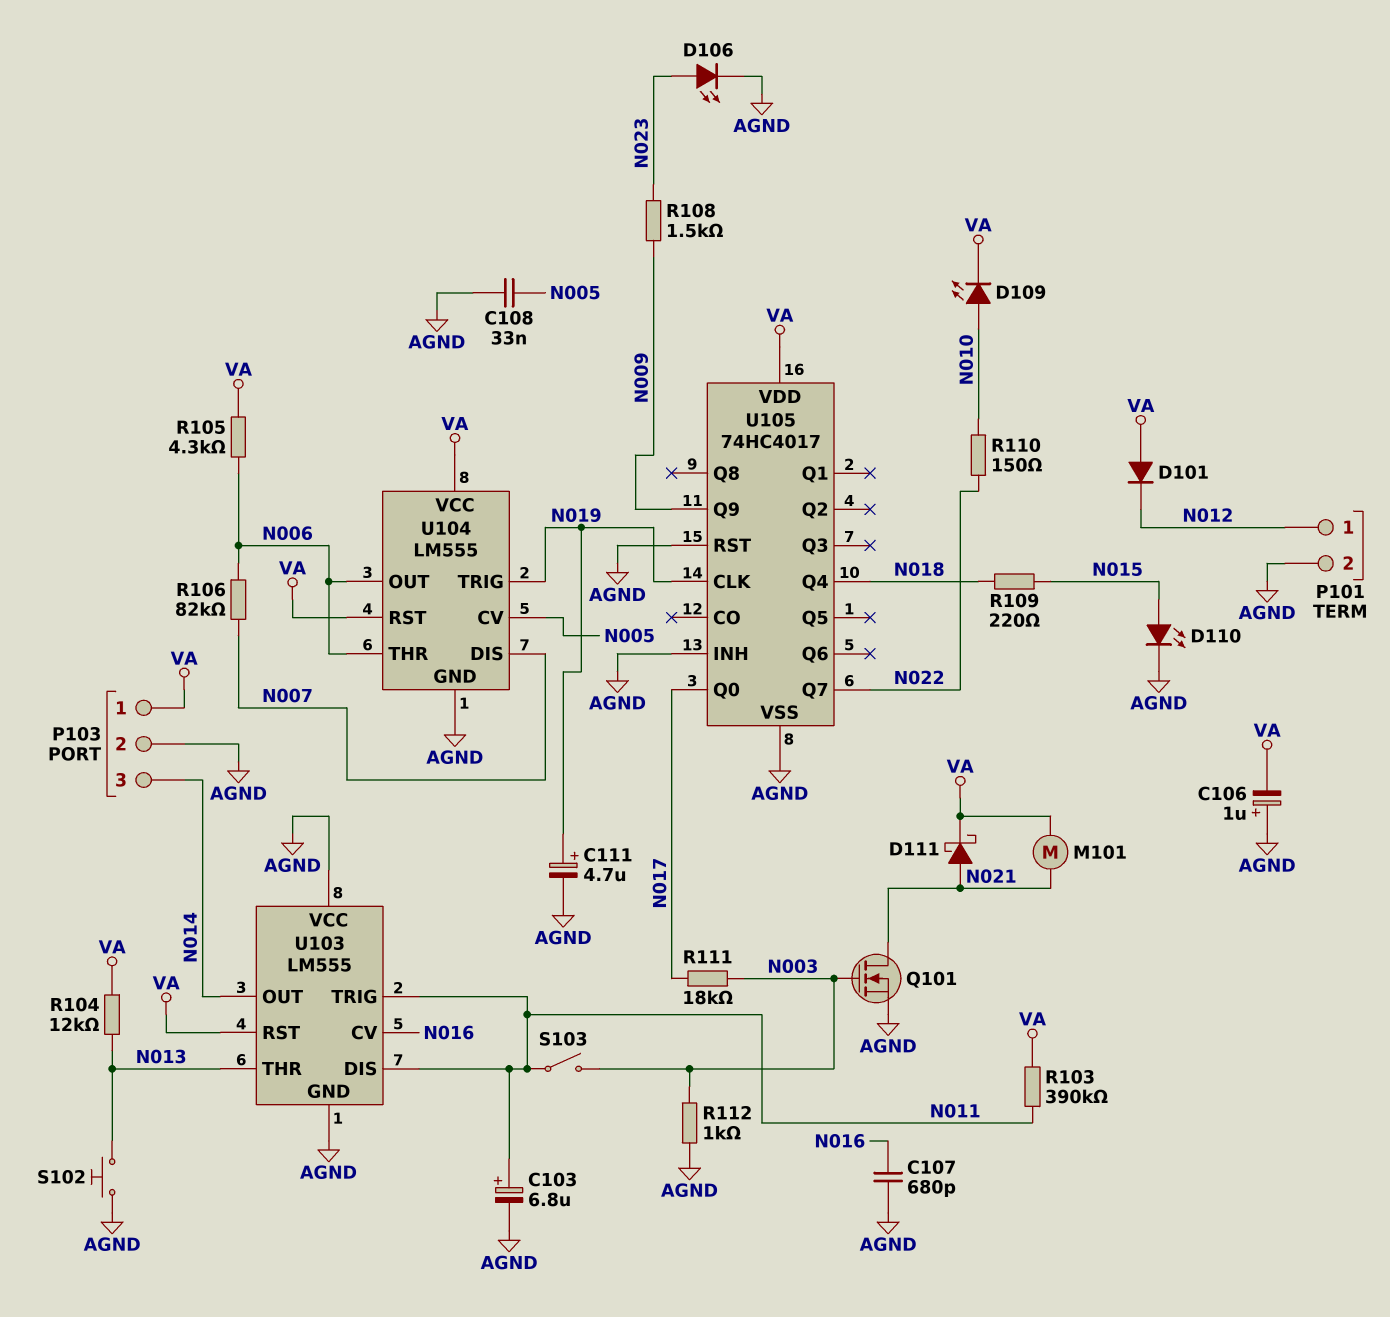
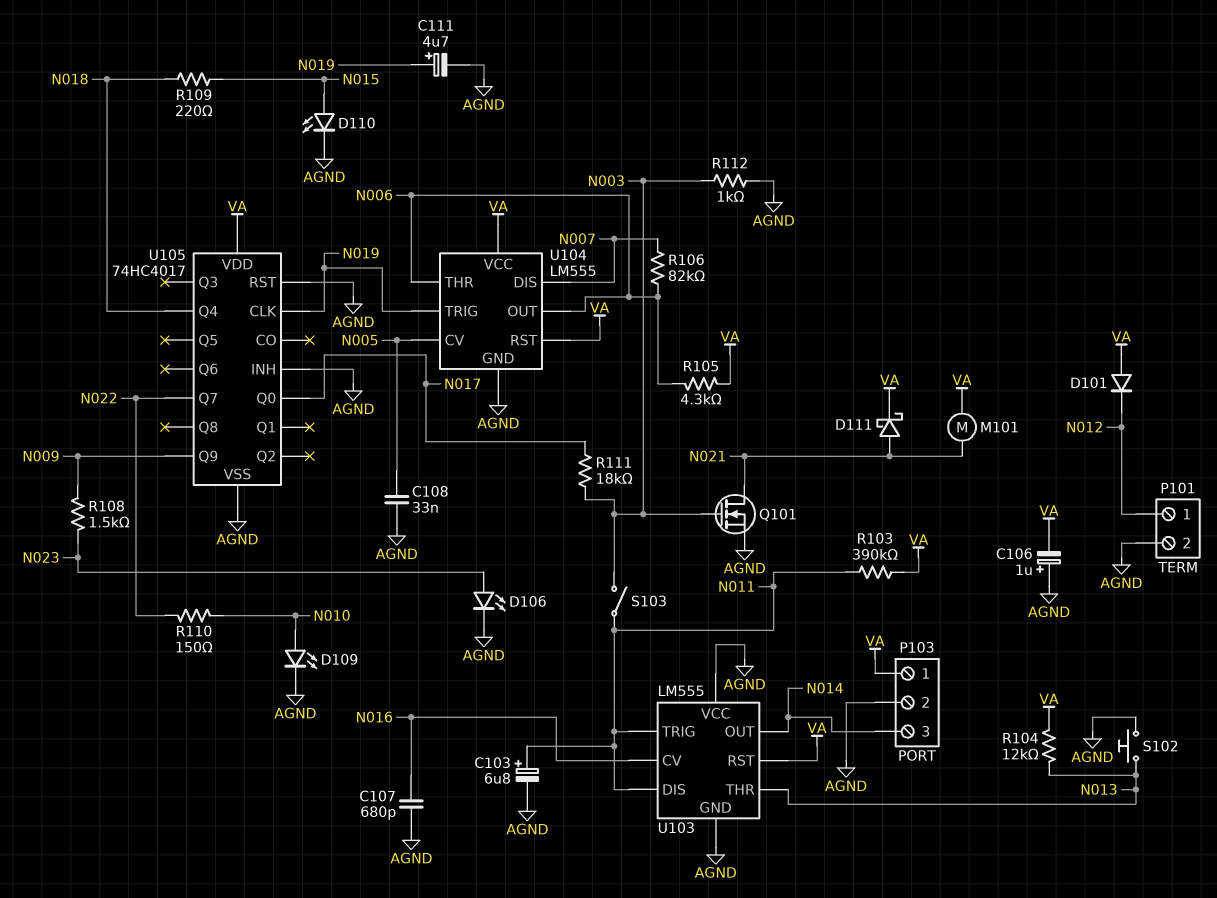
D109: LED (A N010, K VA) -> LED (A N010, K AGND)

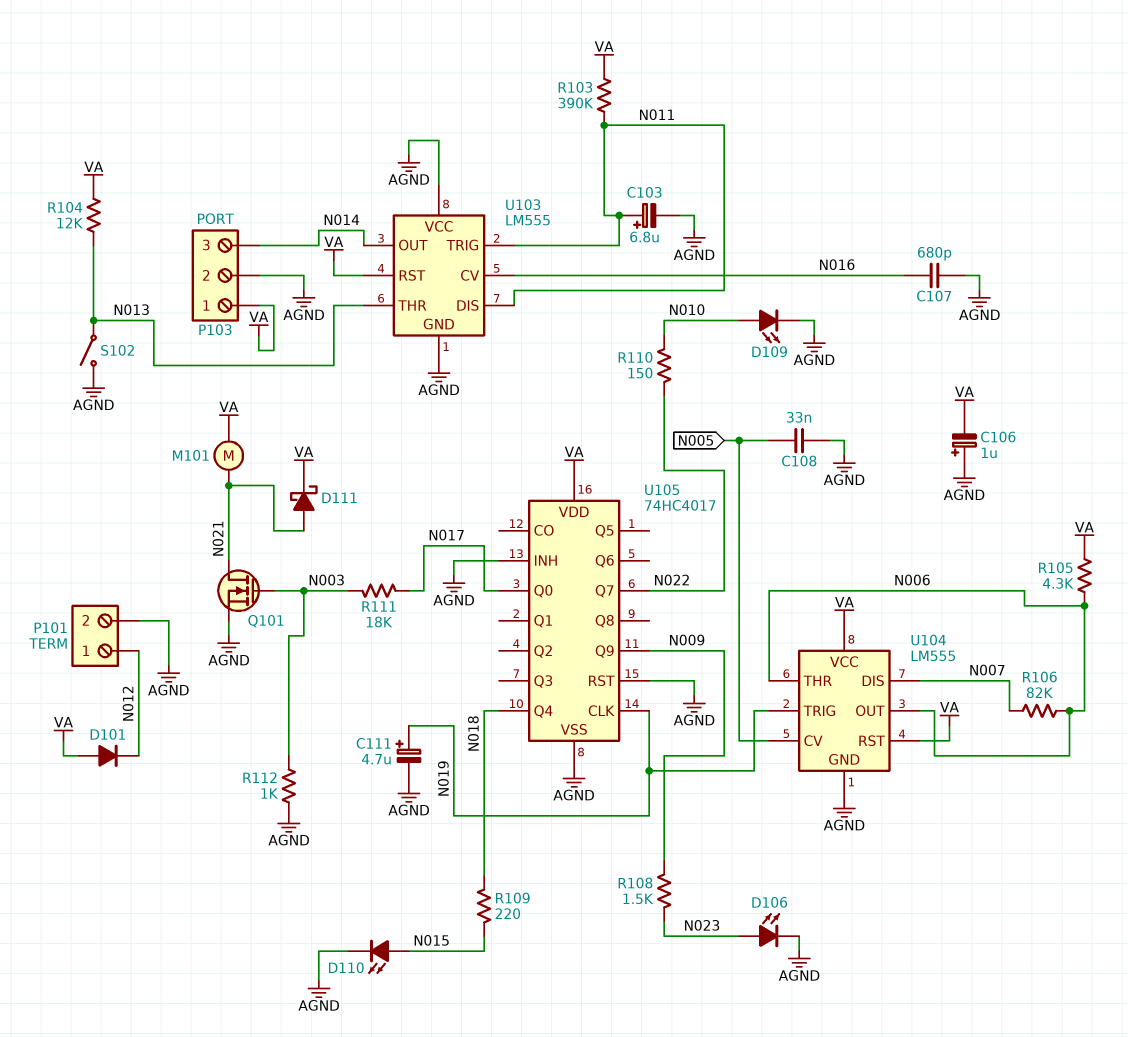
S102: button (AGND, N013) -> switch (AGND, N013)
S103: switch (N003, N011) -> none

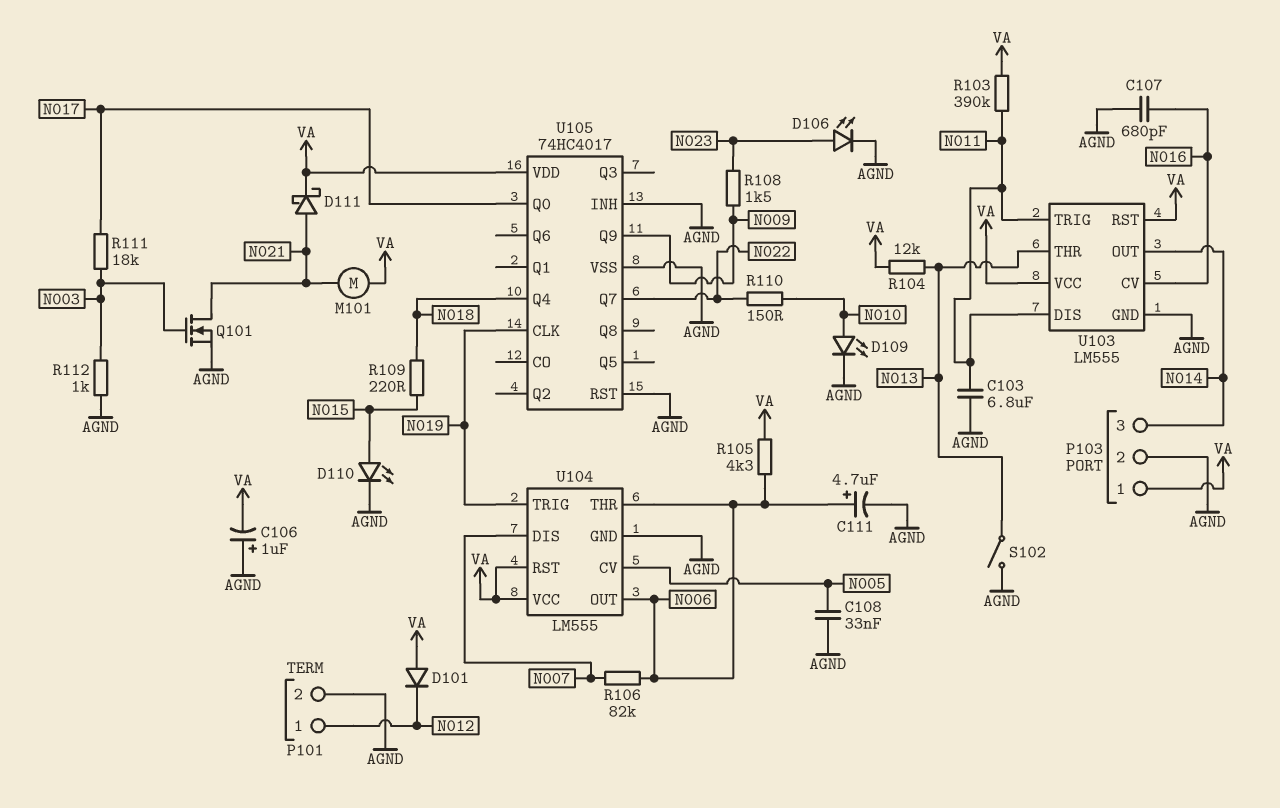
C103: 6.8uF (plus N011, minus AGND) -> 6.8uF (AGND, N011)
C111: 4.7uF (plus N019, minus AGND) -> 4.7uF (plus N006, minus AGND)
U103 pin VCC: AGND -> VA

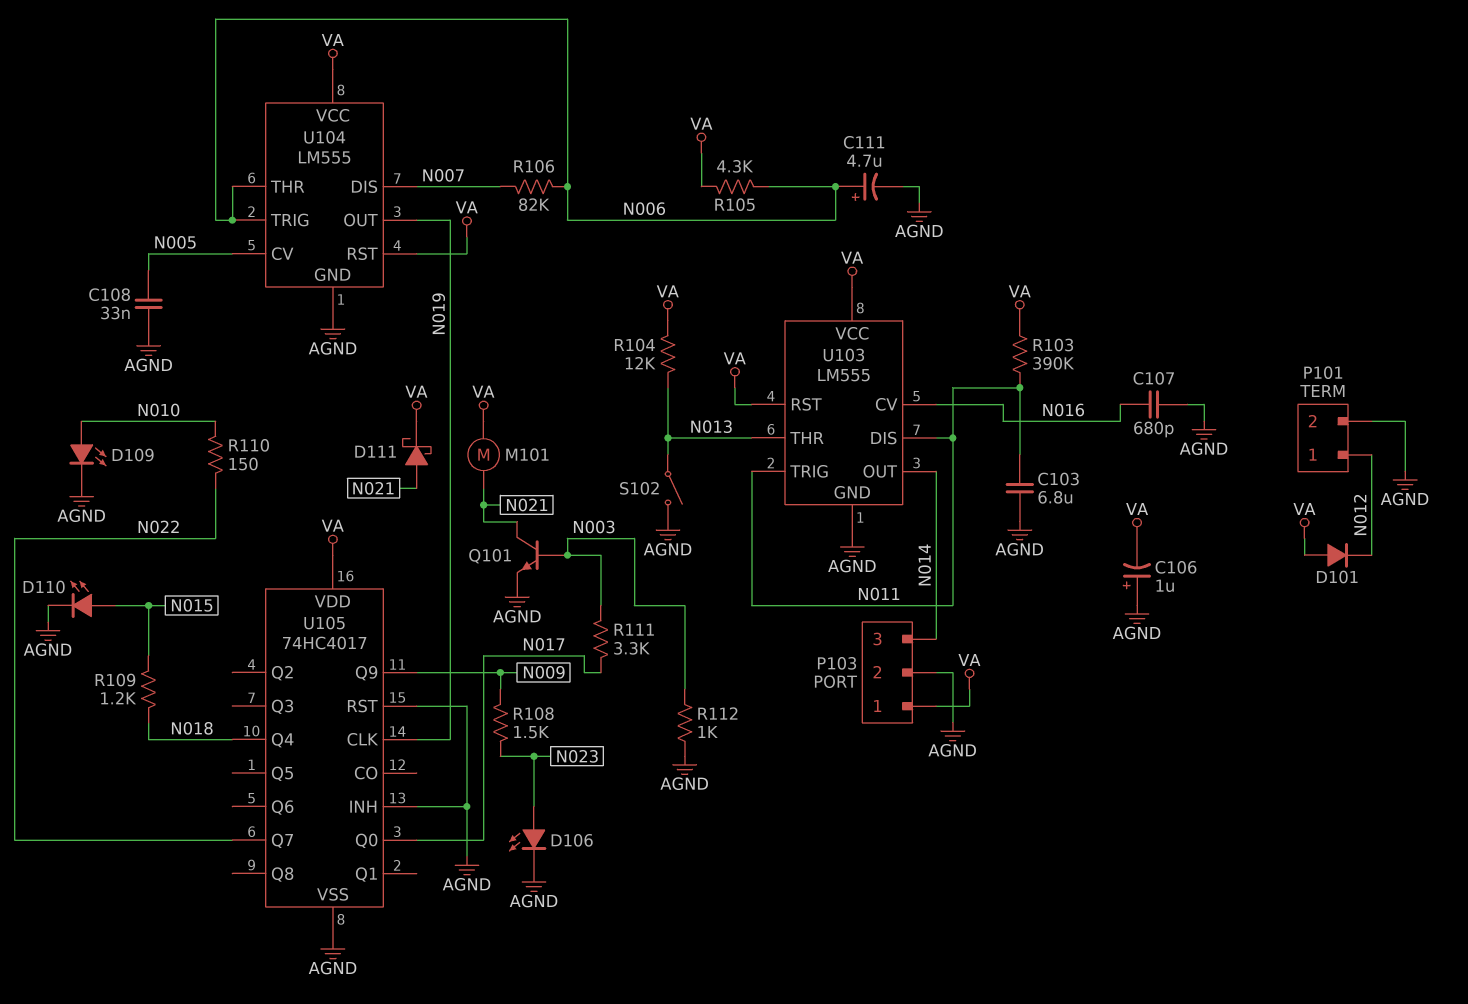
Q101: NMOS (G N003, D N021, S AGND) -> NPN (B N003, C N021, E AGND)
R109: 220 (N015, N018) -> 1.2k (N015, N018)
R111: 18k (N003, N017) -> 3.3k (N003, N017)
U104 pin OUT: N006 -> N019
U104 pin TRIG: N019 -> N006

